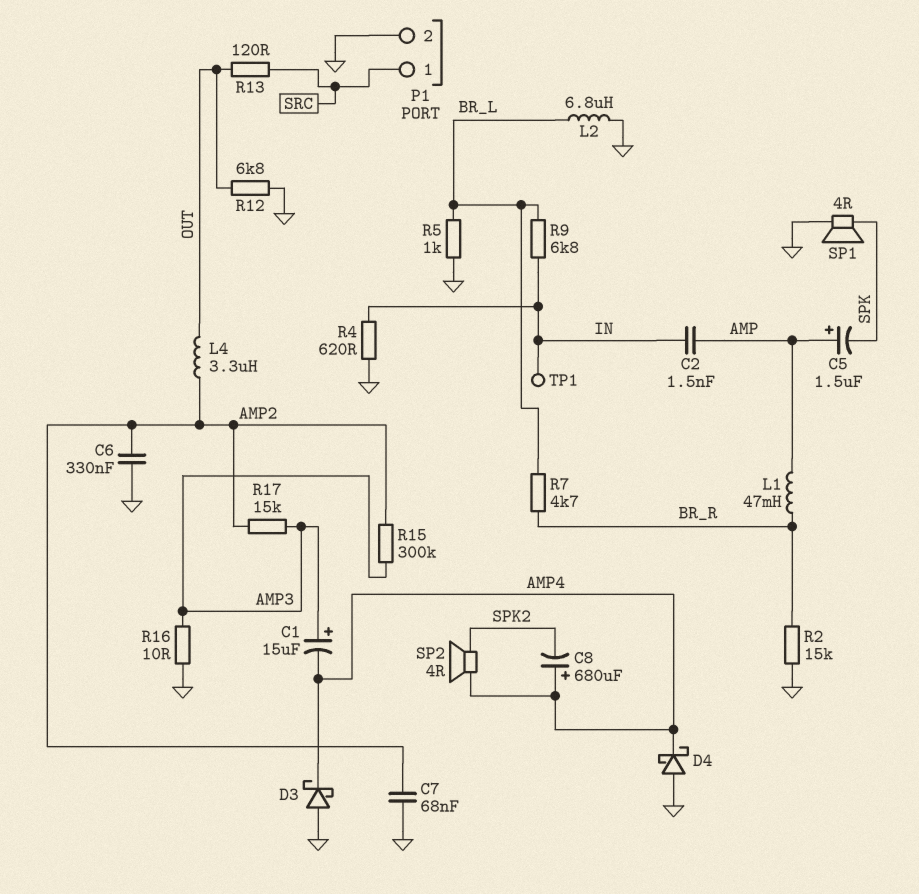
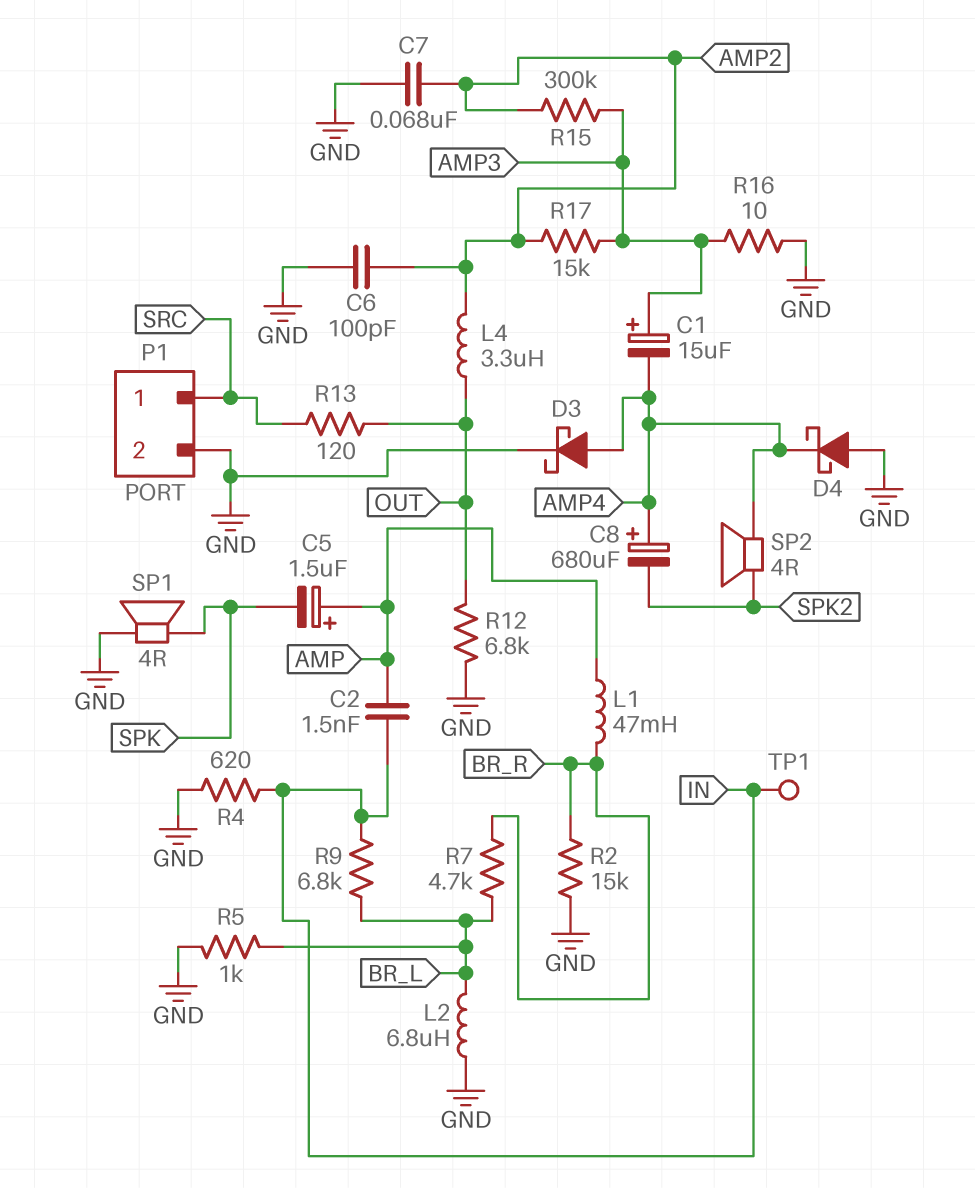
C6: 330nF (AMP2, GND) -> 100pF (AMP2, GND)
D3: schottky (A GND, K AMP4) -> schottky (A AMP4, K GND)

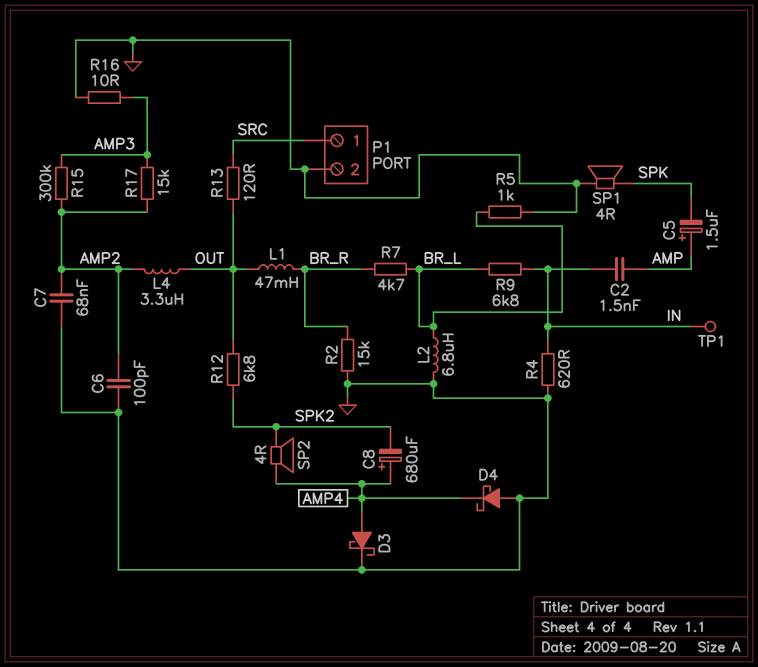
C1: 15uF (plus AMP3, minus AMP4) -> none
L1: 47mH (AMP, BR_R) -> 47mH (BR_R, OUT)
R12: 6.8k (GND, OUT) -> 6.8k (OUT, SPK2)

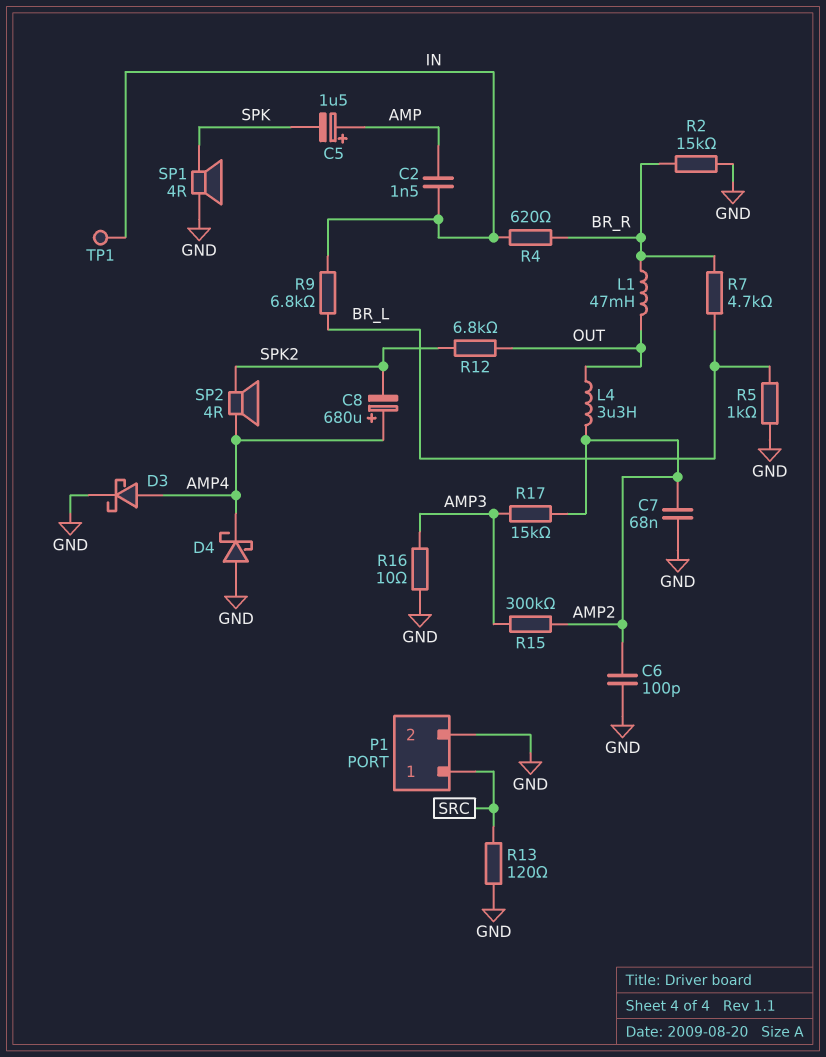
L2: 6.8uH (BR_L, GND) -> none
R4: 620 (GND, IN) -> 620 (BR_R, IN)
R13: 120 (OUT, SRC) -> 120 (GND, SRC)

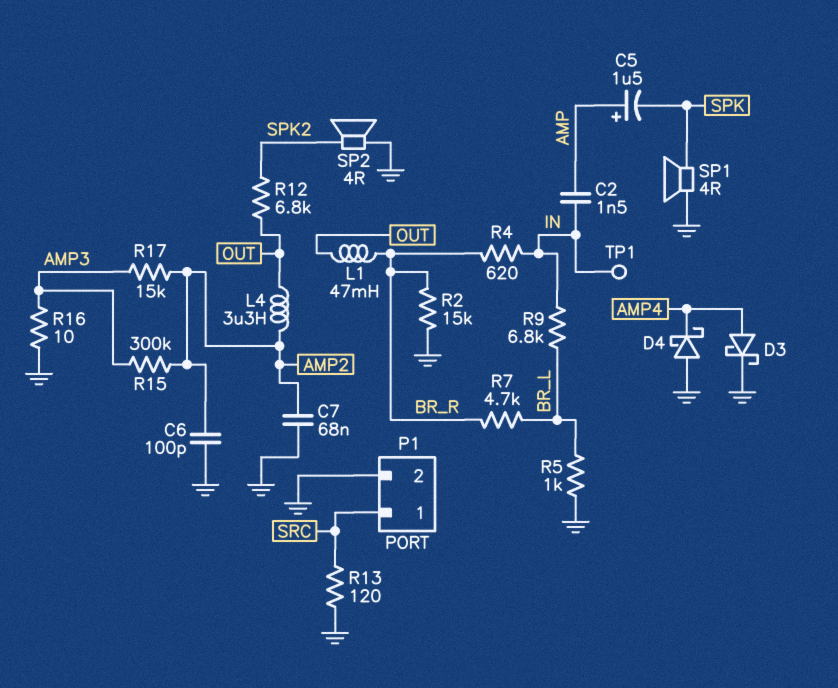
C8: 680uF (plus AMP4, minus SPK2) -> none
SP2: speaker 4R (AMP4, SPK2) -> speaker 4R (GND, SPK2)

